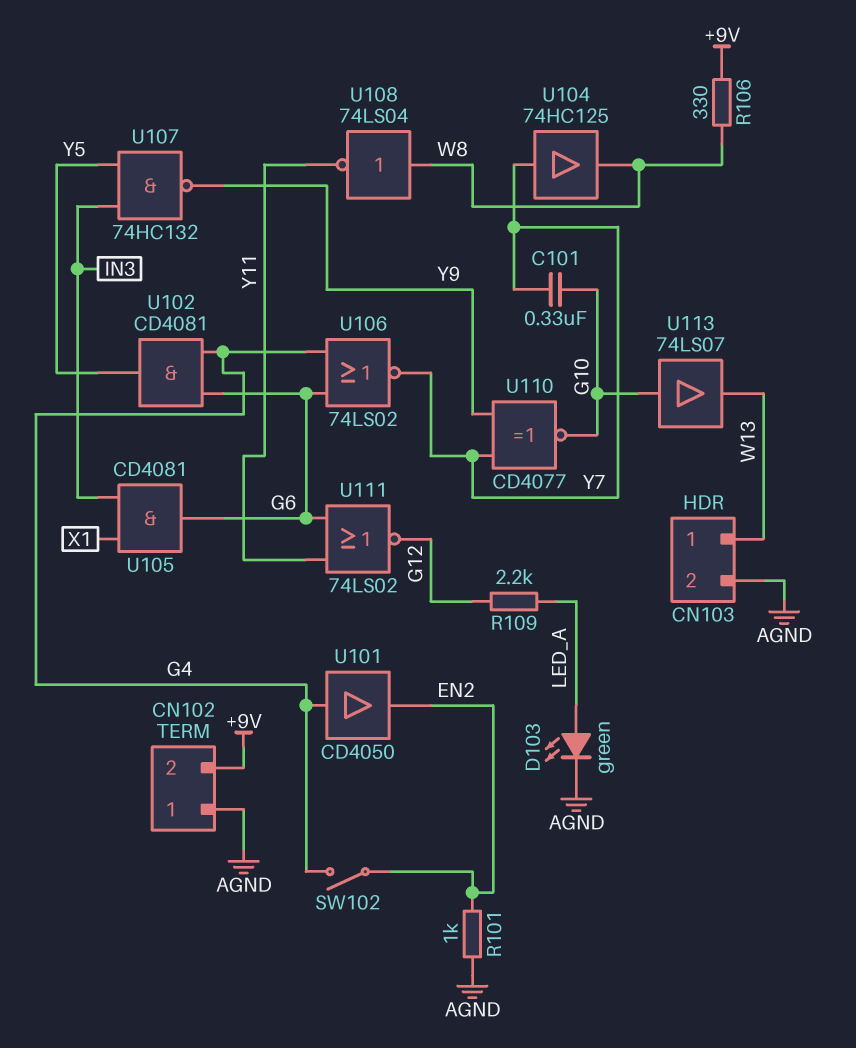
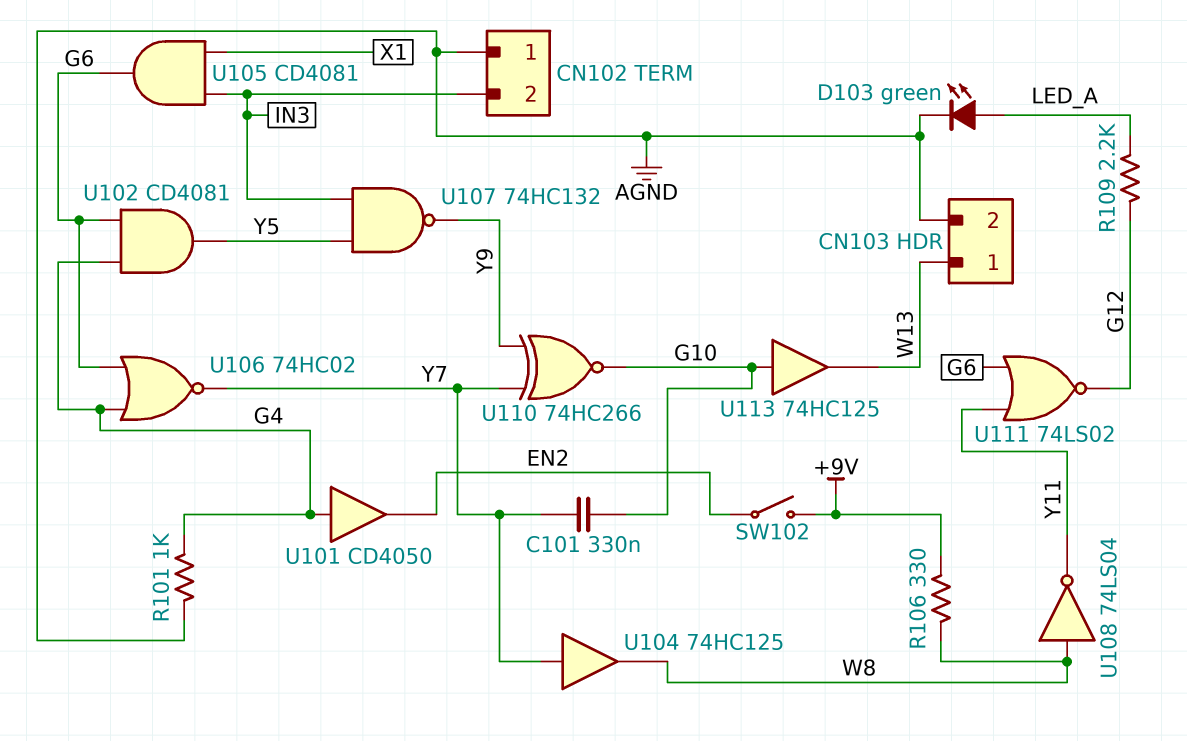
CN102 pin 2: +9V -> IN3
R101: 1k (AGND, EN2) -> 1k (AGND, G4)
SW102: switch (EN2, G4) -> switch (+9V, EN2)
U106: NOR 74LS02 (in G4, in G6, out Y7) -> NOR 74HC02 (in G4, in G6, out Y7)
U110: XNOR CD4077 (in Y7, in Y9, out G10) -> XNOR 74HC266 (in Y7, in Y9, out G10)
U113: buffer 74LS07 (in G10, out W13) -> buffer 74HC125 (in G10, out W13)

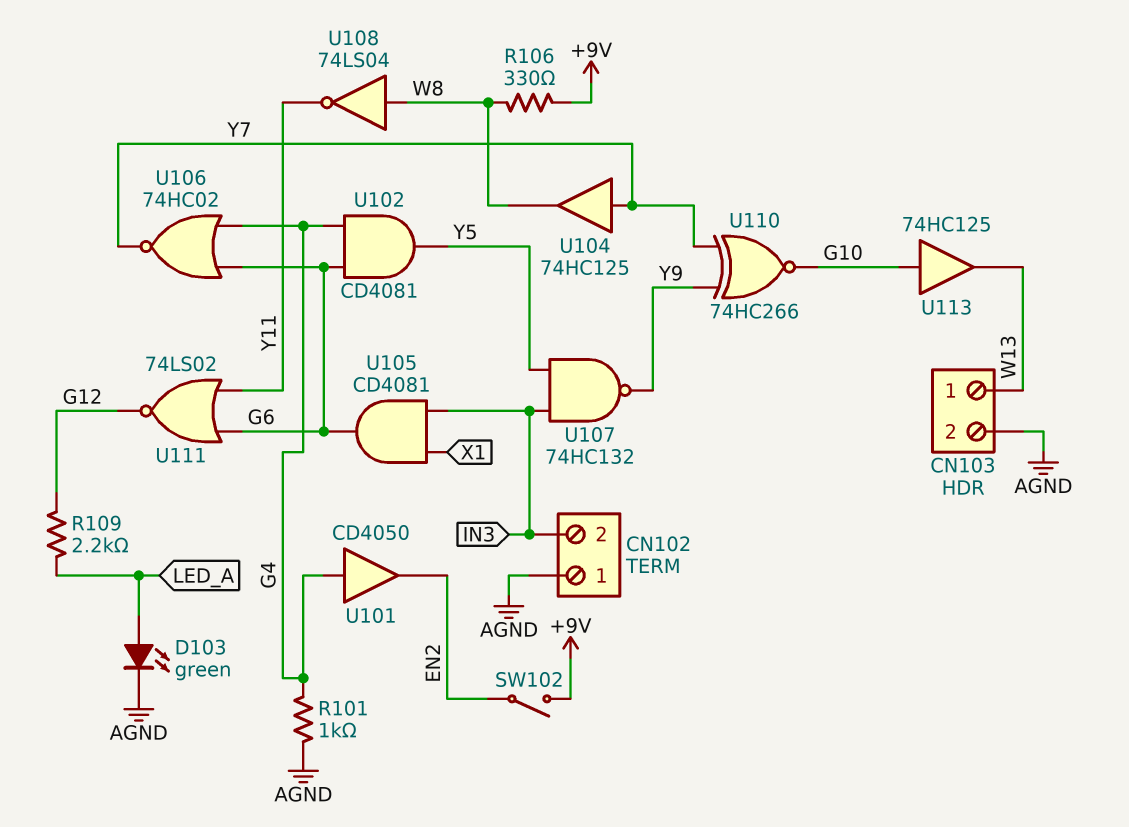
C101: 330nF (G10, Y7) -> none

